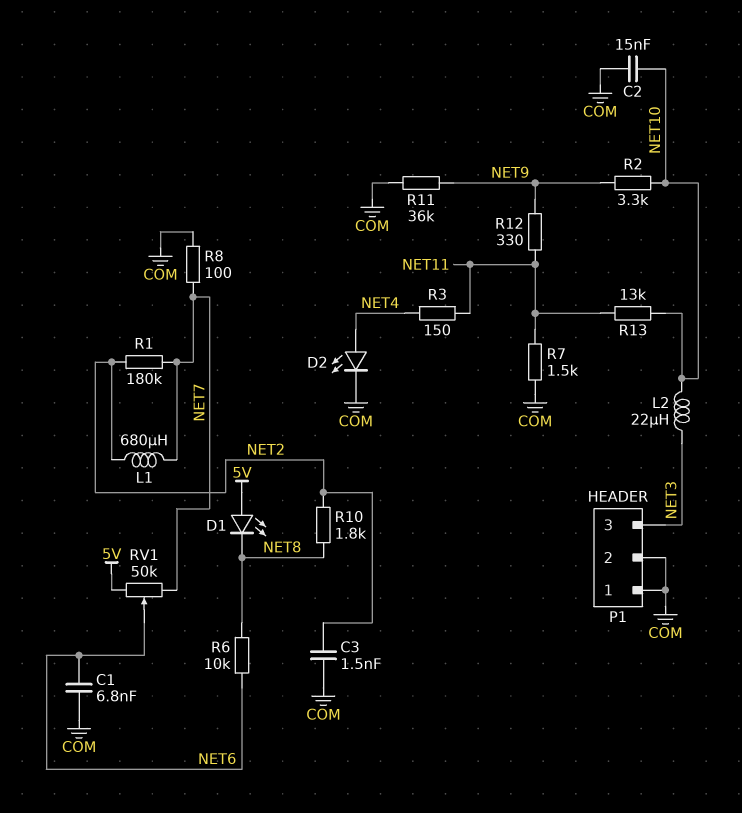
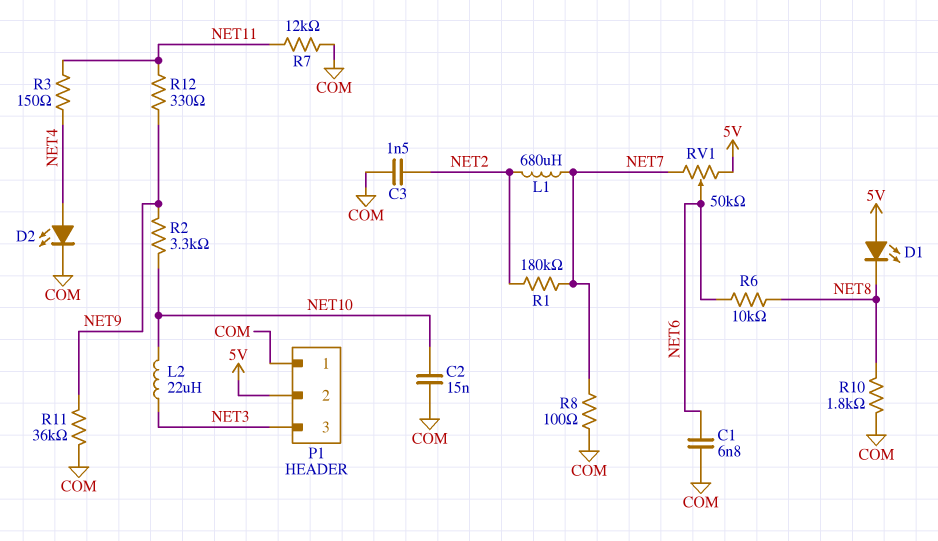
P1 pin 2: COM -> 5V
R7: 1.5k (COM, NET11) -> 12k (COM, NET11)
R10: 1.8k (NET2, NET8) -> 1.8k (COM, NET8)
R13: 13k (NET10, NET11) -> none

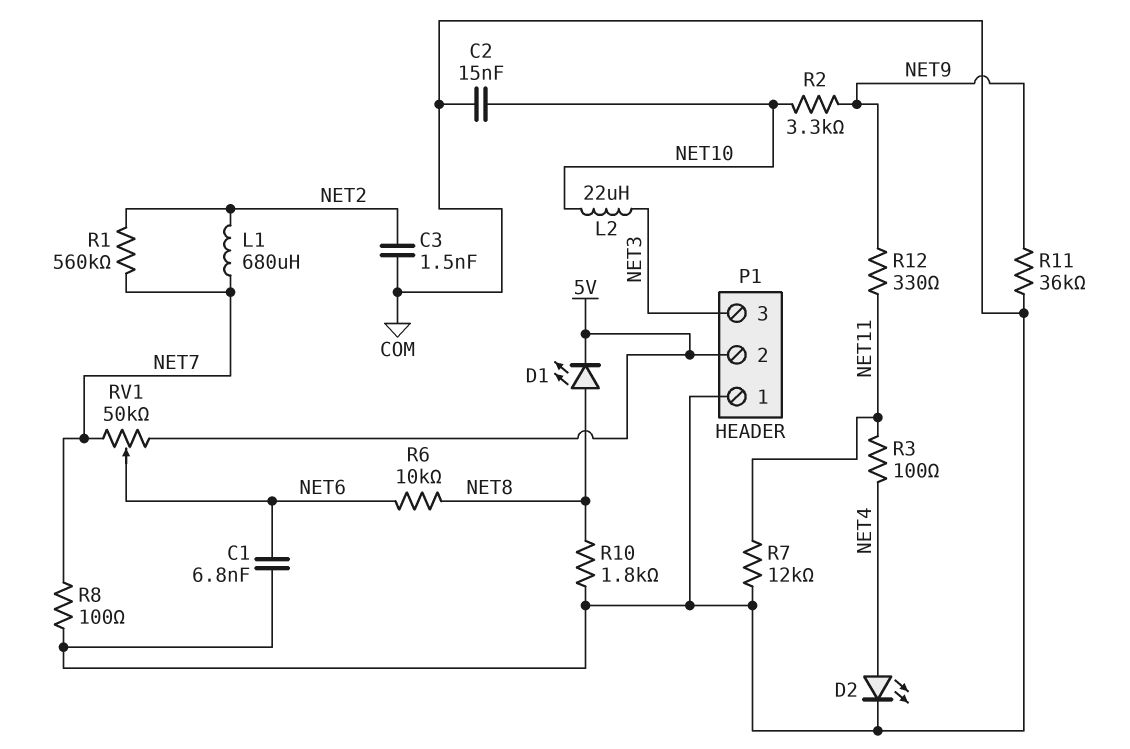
D1: LED (A 5V, K NET8) -> LED (A NET8, K 5V)
R1: 180k (NET2, NET7) -> 560k (NET2, NET7)
R3: 150 (NET4, NET11) -> 100 (NET4, NET11)

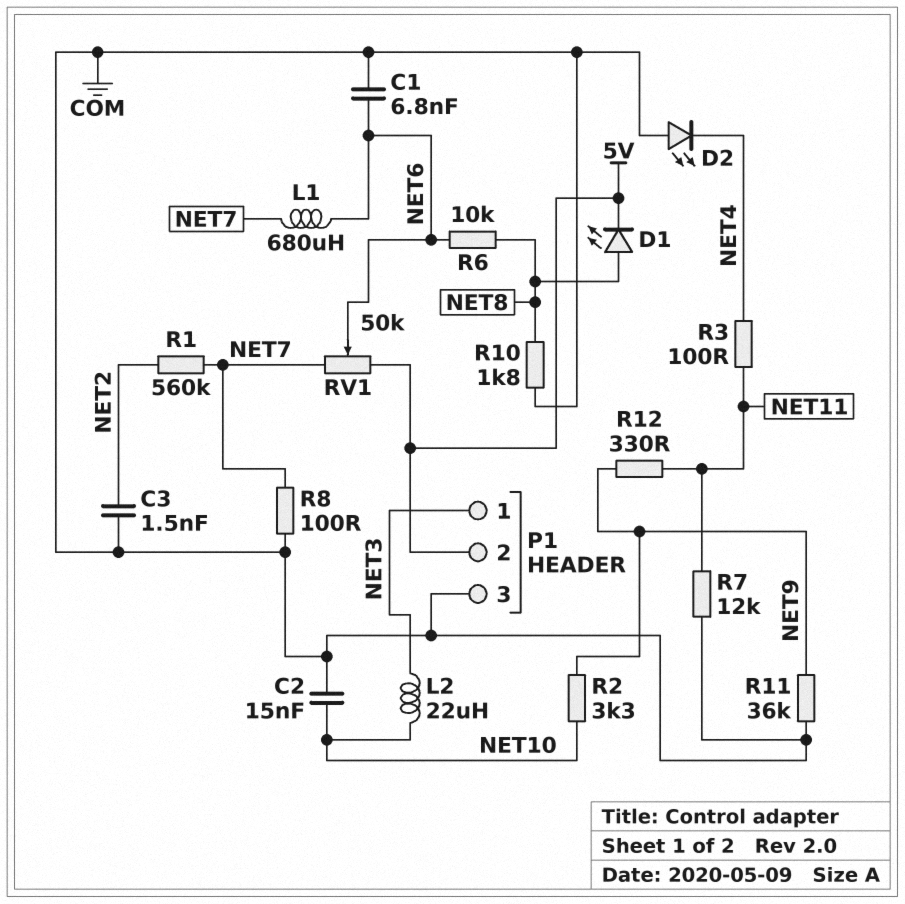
D2: LED (A NET4, K COM) -> LED (A COM, K NET4)
L1: 680uH (NET2, NET7) -> 680uH (NET6, NET7)
P1 pin 1: COM -> NET3
P1 pin 3: NET3 -> COM

